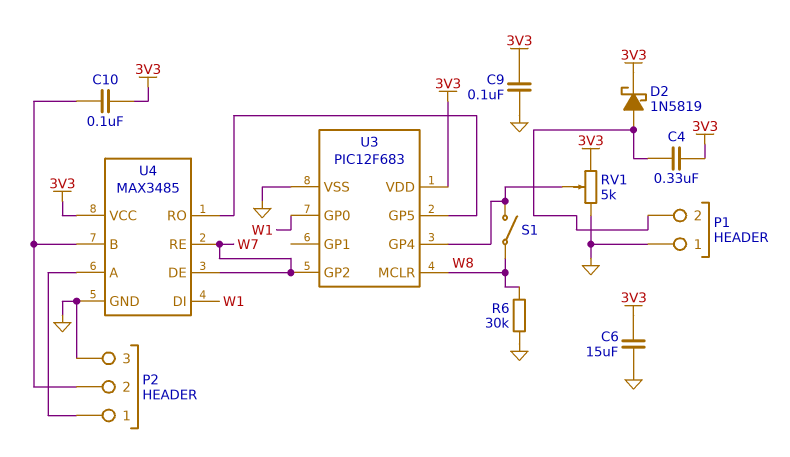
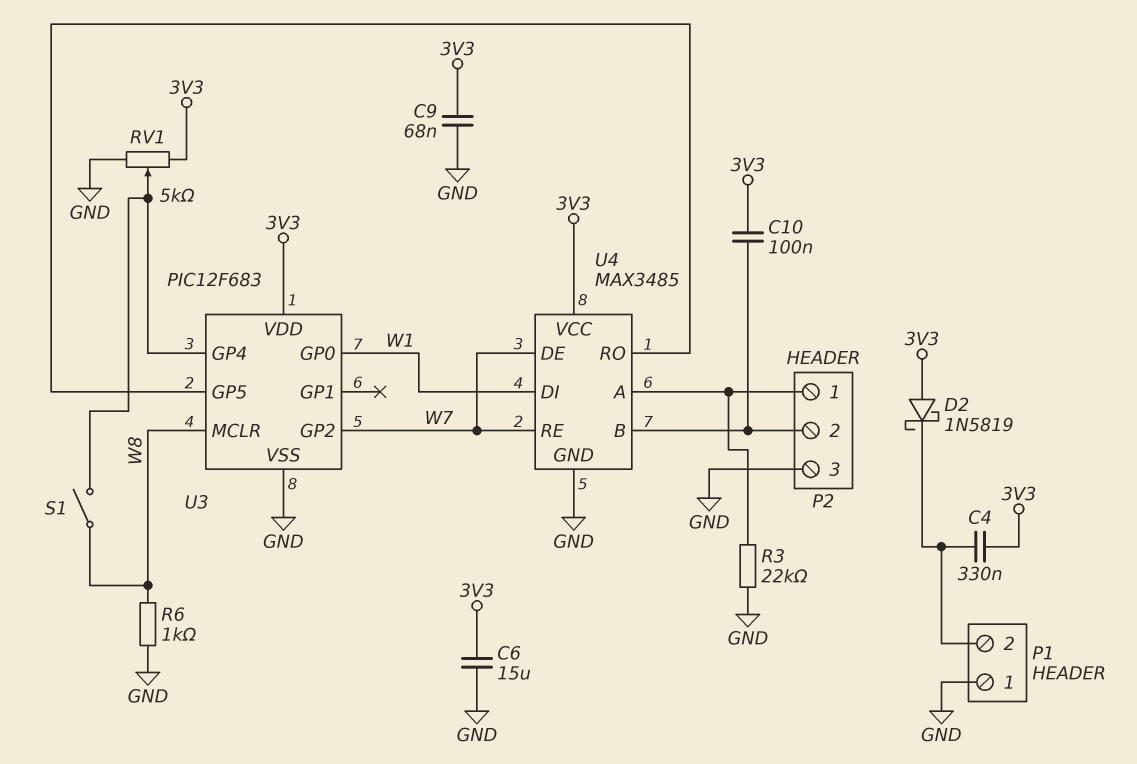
C9: 100nF (3V3, GND) -> 68nF (3V3, GND)
D2: schottky 1N5819 (A P1/2, K 3V3) -> schottky 1N5819 (A 3V3, K P1/2)
R3: none -> 22k (GND, P2/1)
R6: 30k (GND, W8) -> 1k (GND, W8)

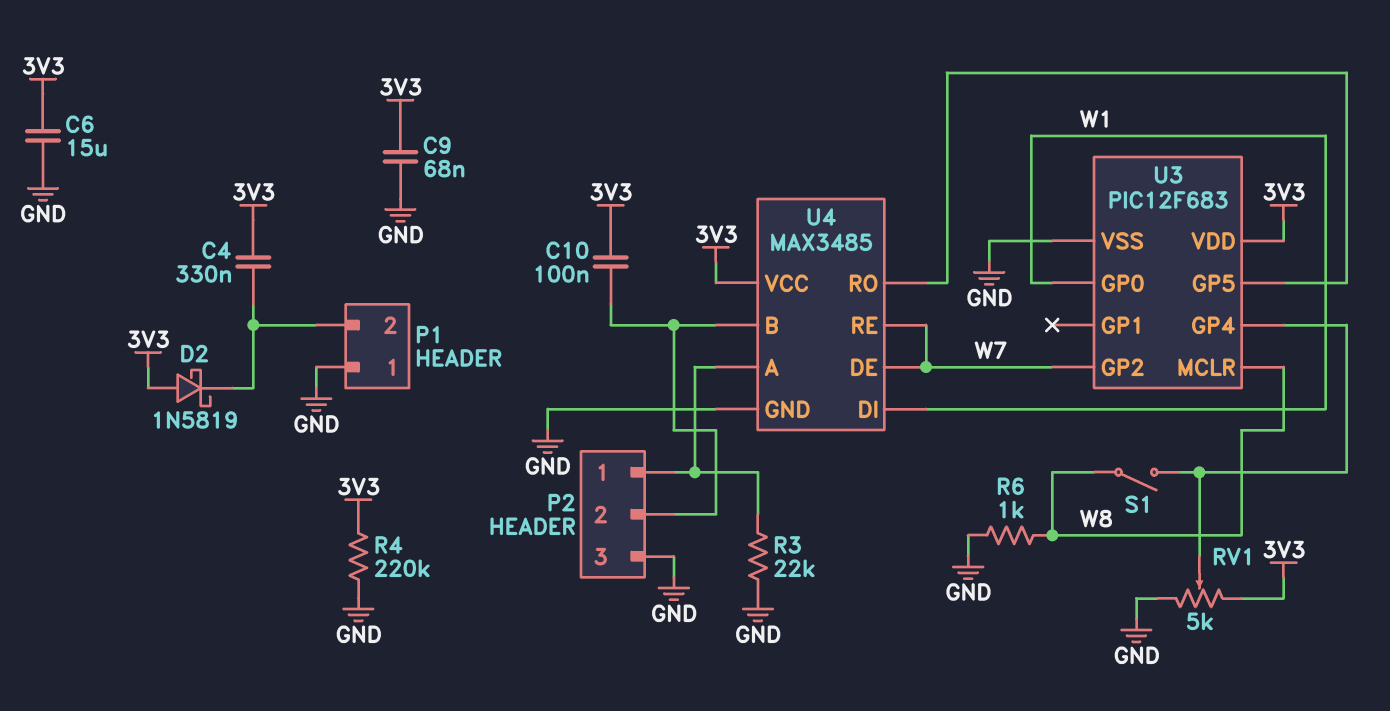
R4: none -> 220k (3V3, GND)

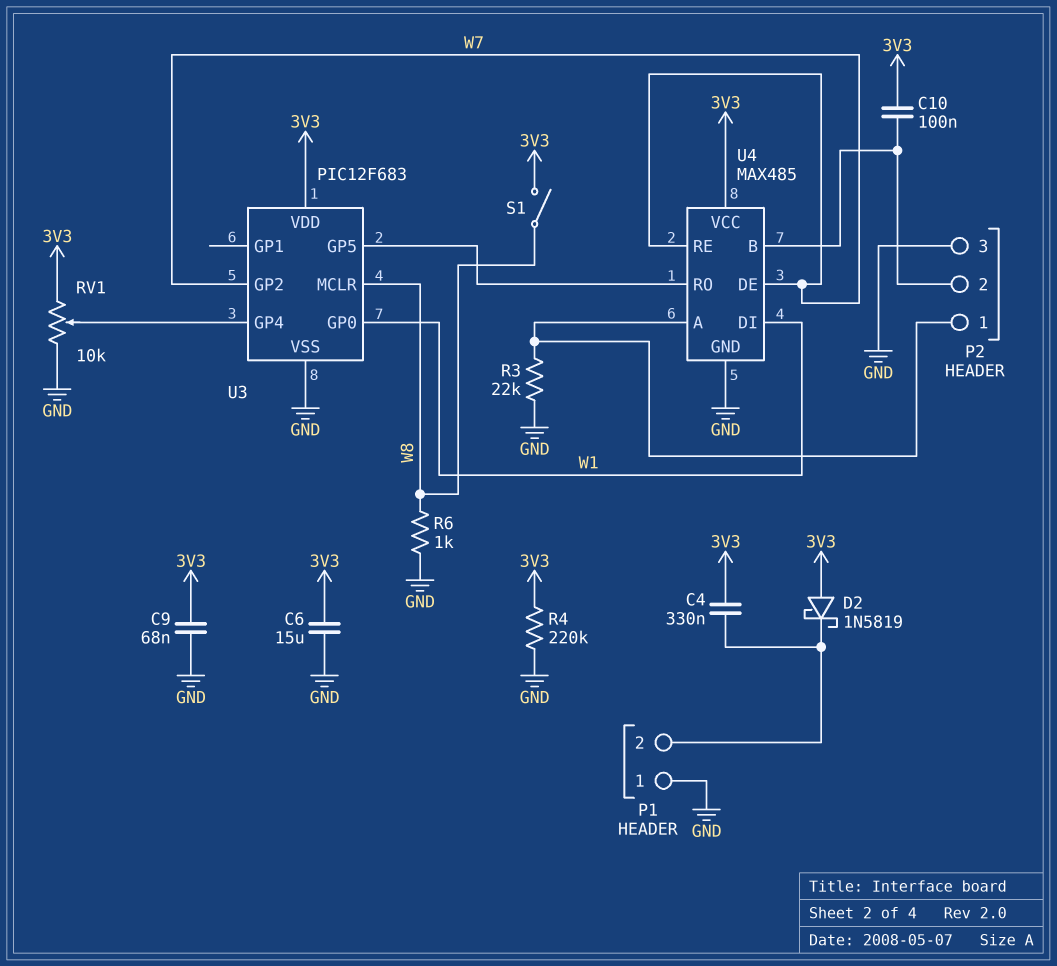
RV1: 5k (3V3, GND, wiper U3/GP4) -> 10k (3V3, GND, wiper U3/GP4)
S1: switch (U3/GP4, W8) -> switch (3V3, W8)
U4: MAX3485 -> MAX485

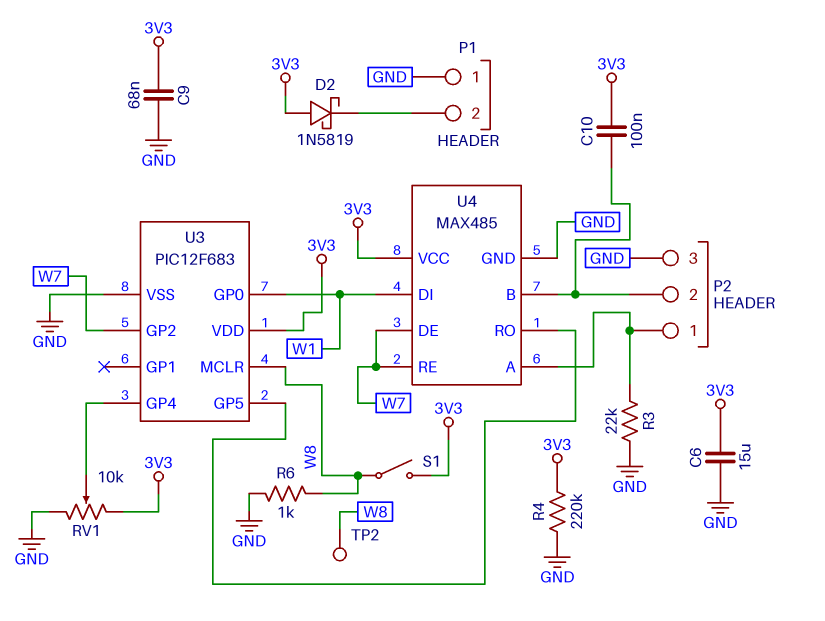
C4: 330nF (3V3, P1/2) -> none
TP2: none -> test point (W8)

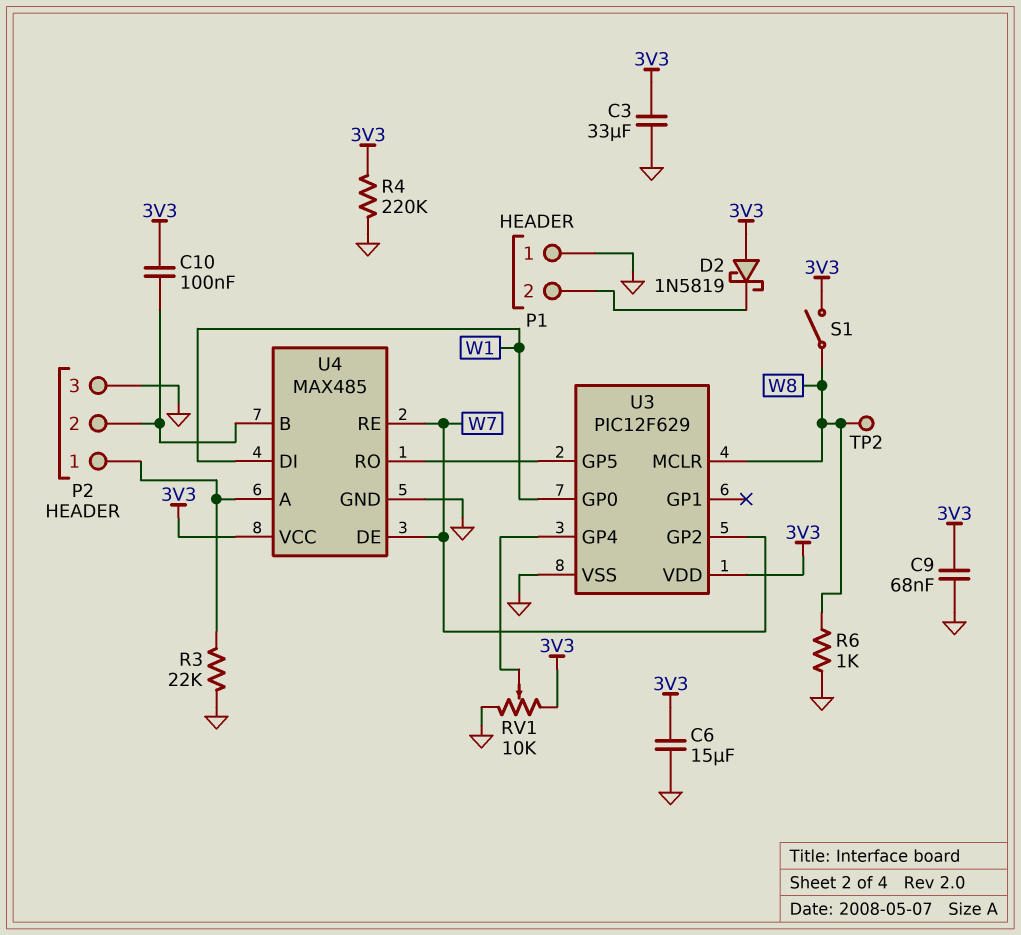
C3: none -> 33uF (3V3, GND)
U3: PIC12F683 -> PIC12F629

